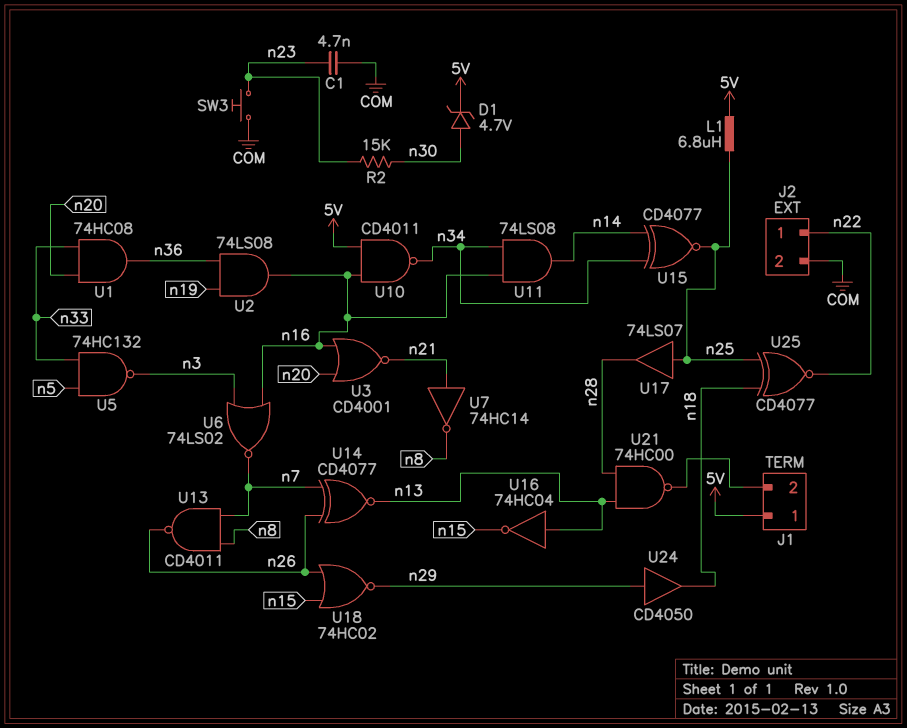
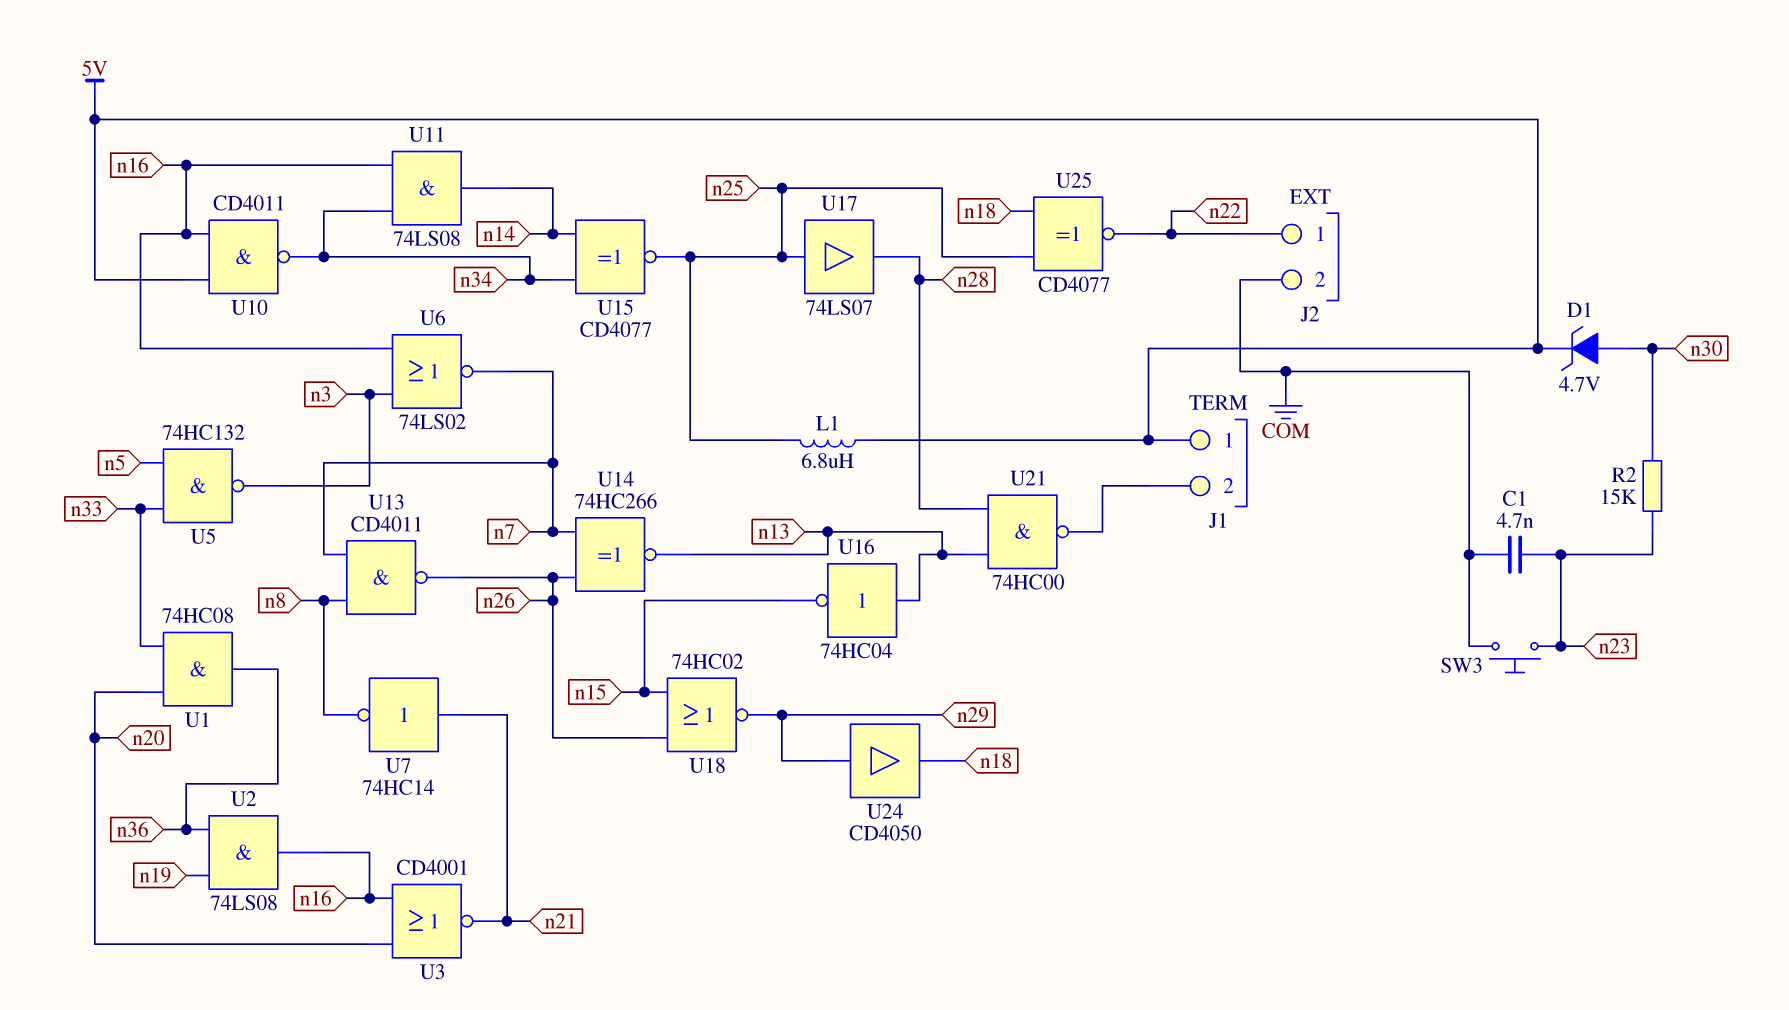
U14: XNOR CD4077 (in n7, in n26, out n13) -> XNOR 74HC266 (in n7, in n26, out n13)

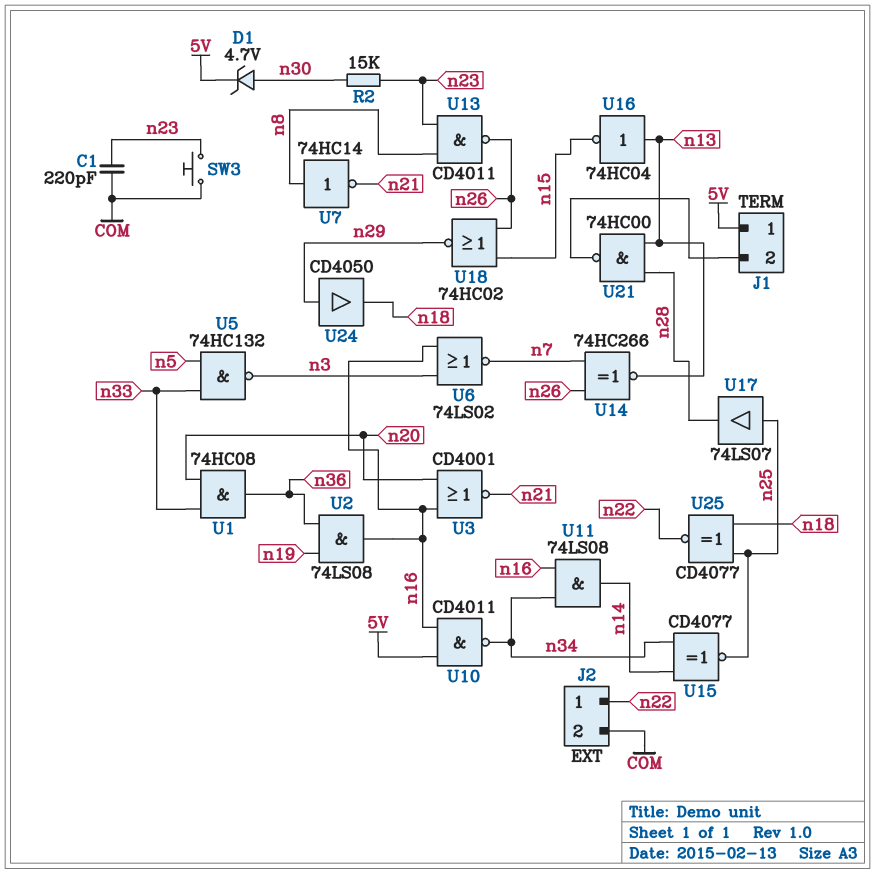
C1: 4.7nF (COM, n23) -> 220pF (COM, n23)
L1: 6.8uH (5V, n25) -> none
U7: NOT 74HC14 (in n21, out n8) -> NOT 74HC14 (in n8, out n21)
U13: NAND CD4011 (in n7, in n8, out n26) -> NAND CD4011 (in n8, in n23, out n26)

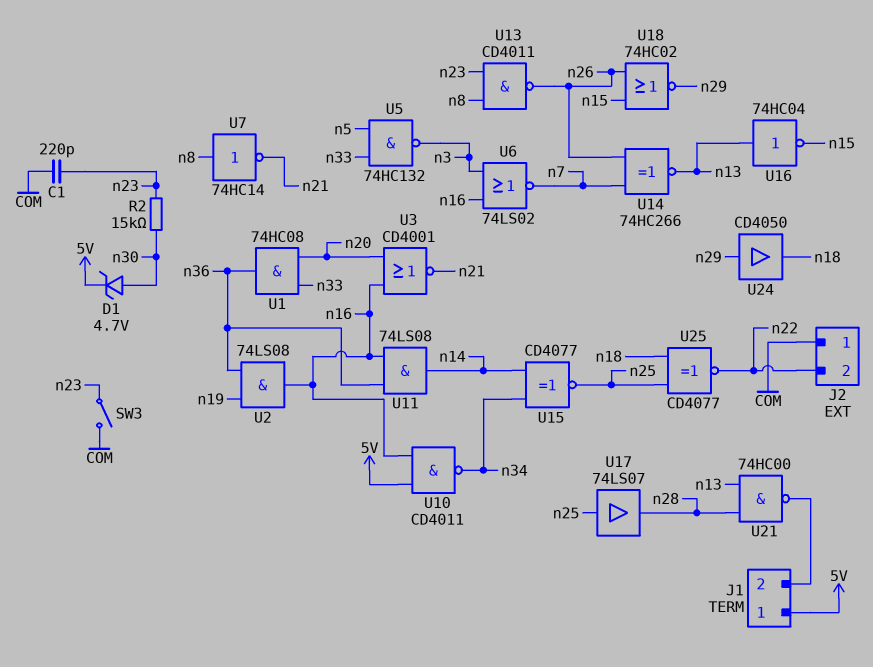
J2 pin 1: n22 -> COM
J2 pin 2: COM -> n22
SW3: button (COM, n23) -> switch (COM, n23)
U11: AND 74LS08 (in n16, in n34, out n14) -> AND 74LS08 (in n16, in n36, out n14)

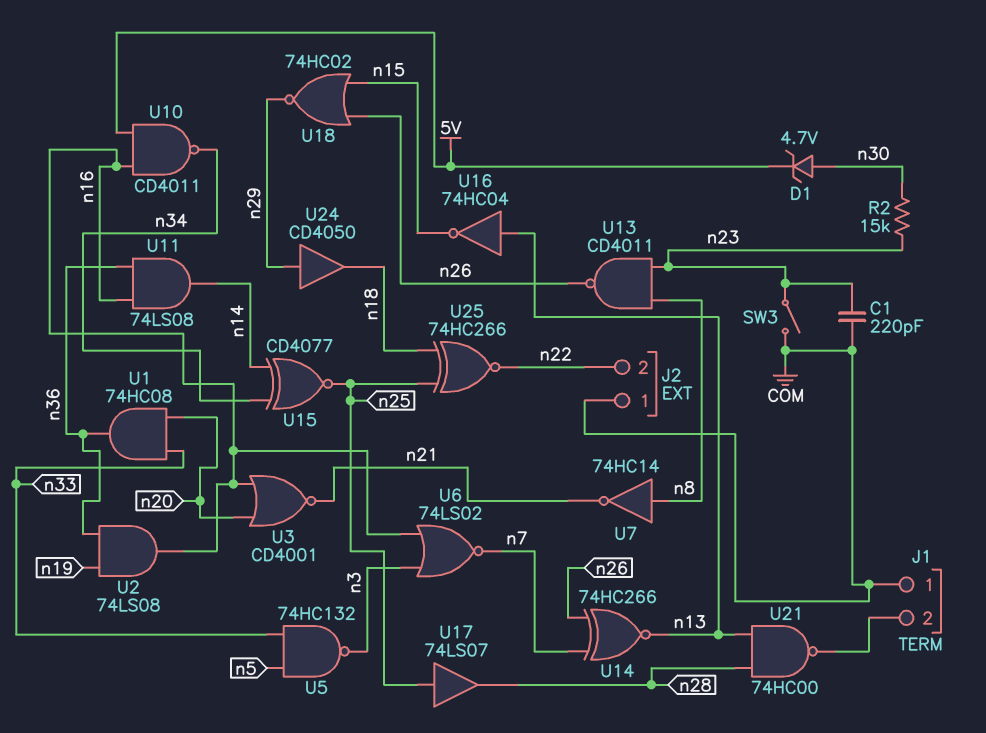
J1 pin 1: 5V -> COM
U25: XNOR CD4077 (in n18, in n25, out n22) -> XNOR 74HC266 (in n18, in n25, out n22)

